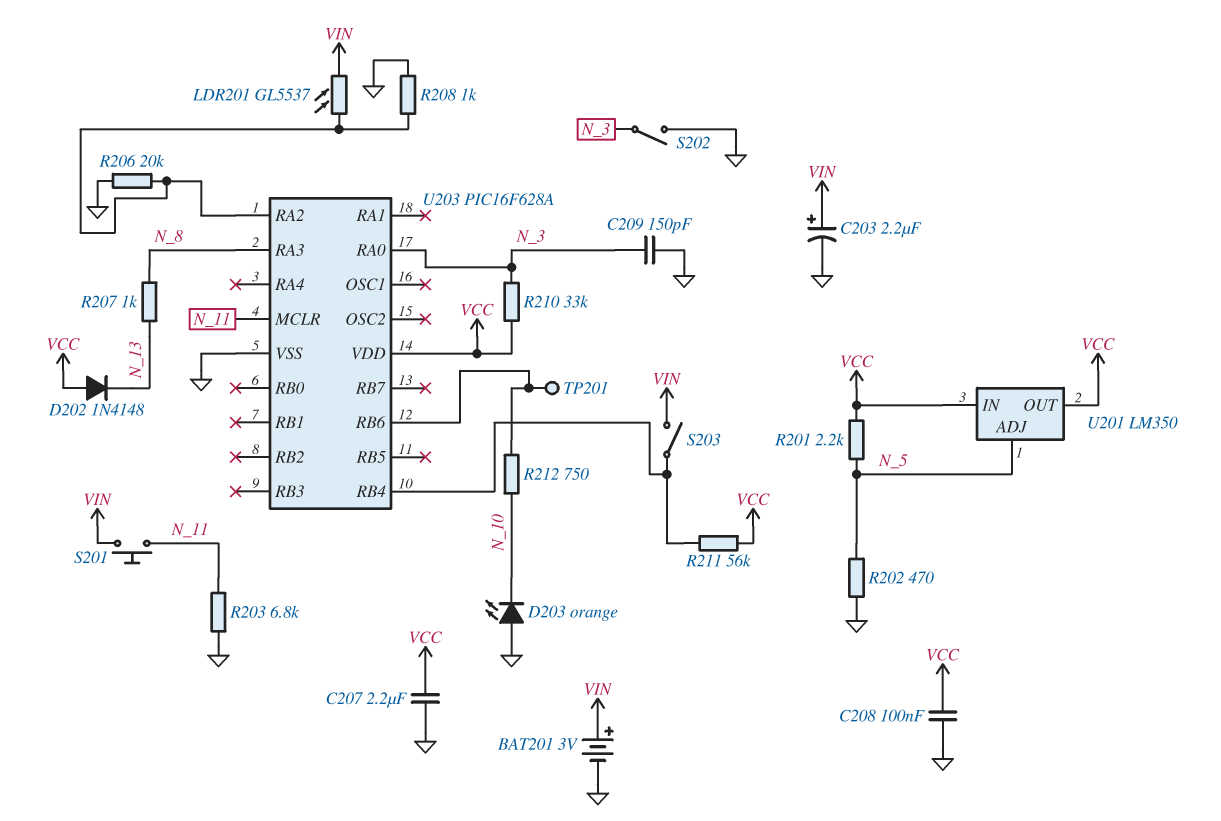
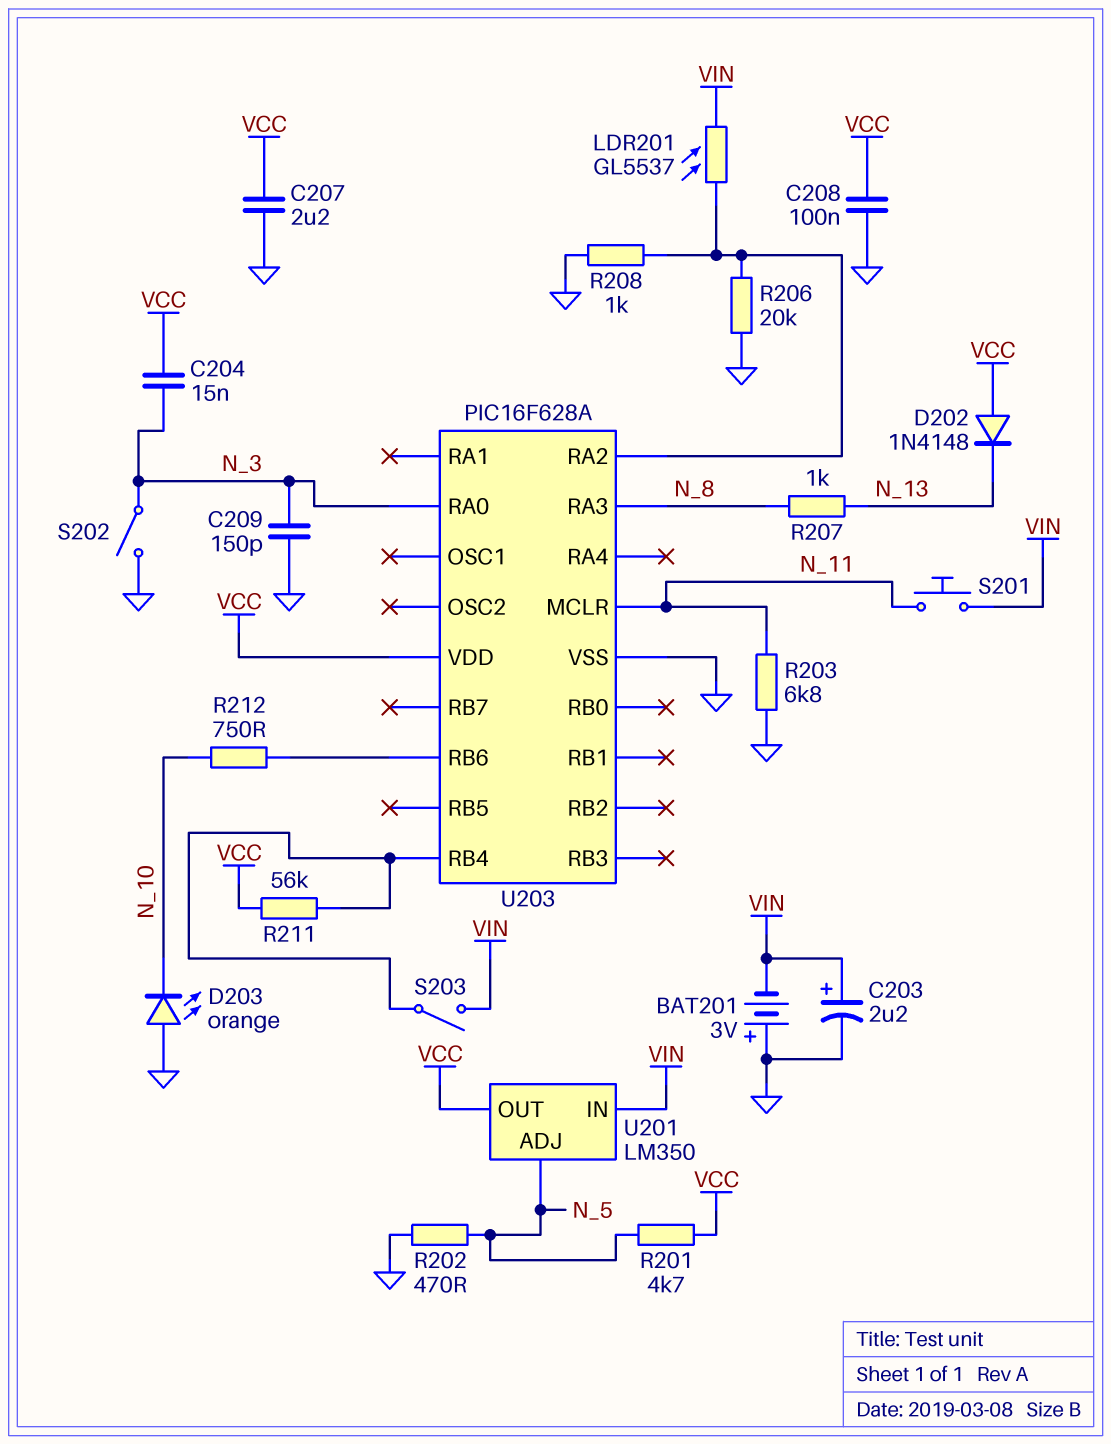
BAT201: 3V (plus VIN, minus GND) -> 3V (plus GND, minus VIN)
C204: none -> 15nF (N_3, VCC)
R201: 2.2k (N_5, VCC) -> 4.7k (N_5, VCC)
R210: 33k (N_3, VCC) -> none
TP201: test point (U203/RB6) -> none
U201 pin IN: VCC -> VIN

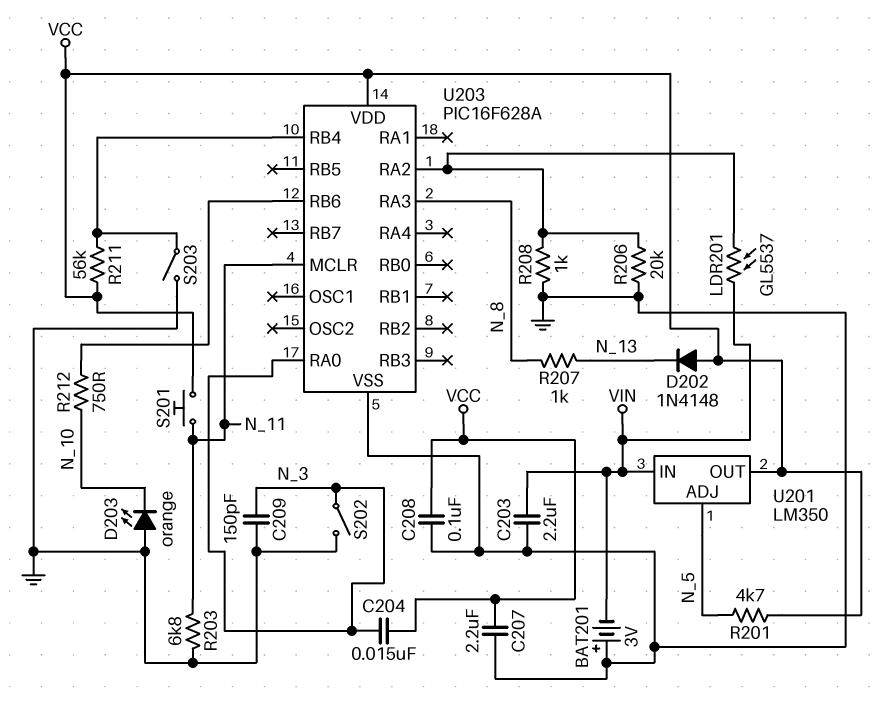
C203: 2.2uF (plus VIN, minus GND) -> 2.2uF (GND, VIN)
R202: 470 (GND, N_5) -> none
S201: button (N_11, VIN) -> button (N_11, VCC)
S203: switch (U203/RB4, VIN) -> switch (GND, U203/RB4)

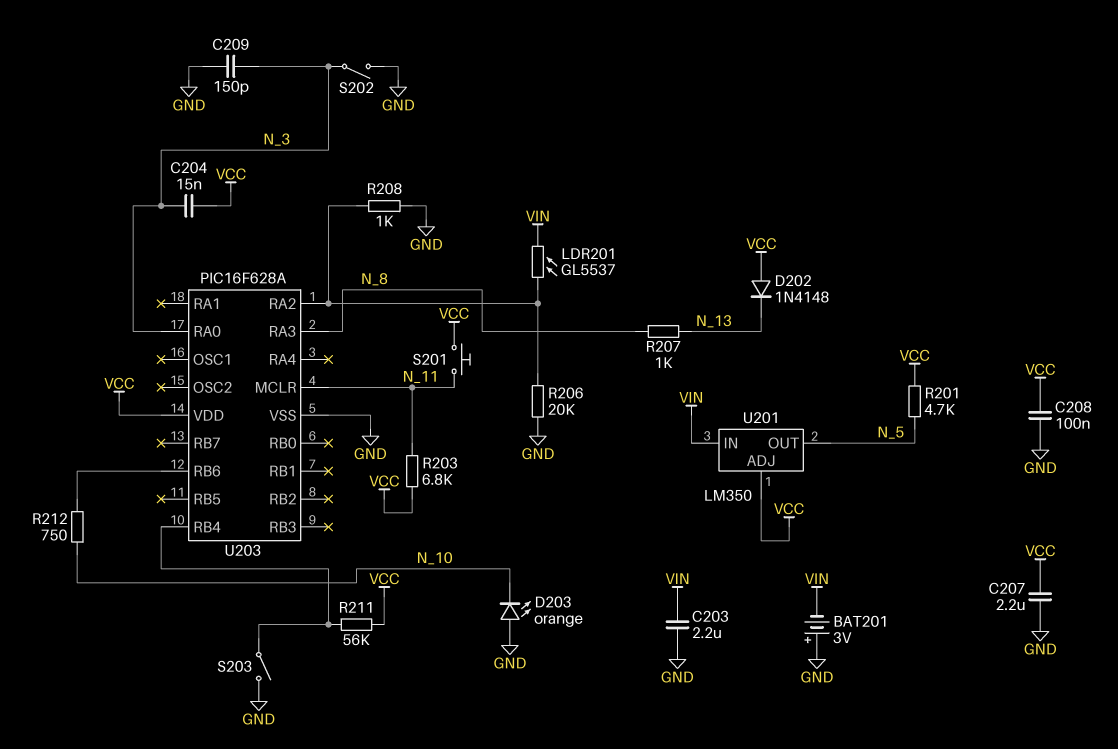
R203: 6.8k (GND, N_11) -> 6.8k (N_11, VCC)
U201 pin ADJ: N_5 -> VCC
U201 pin OUT: VCC -> N_5

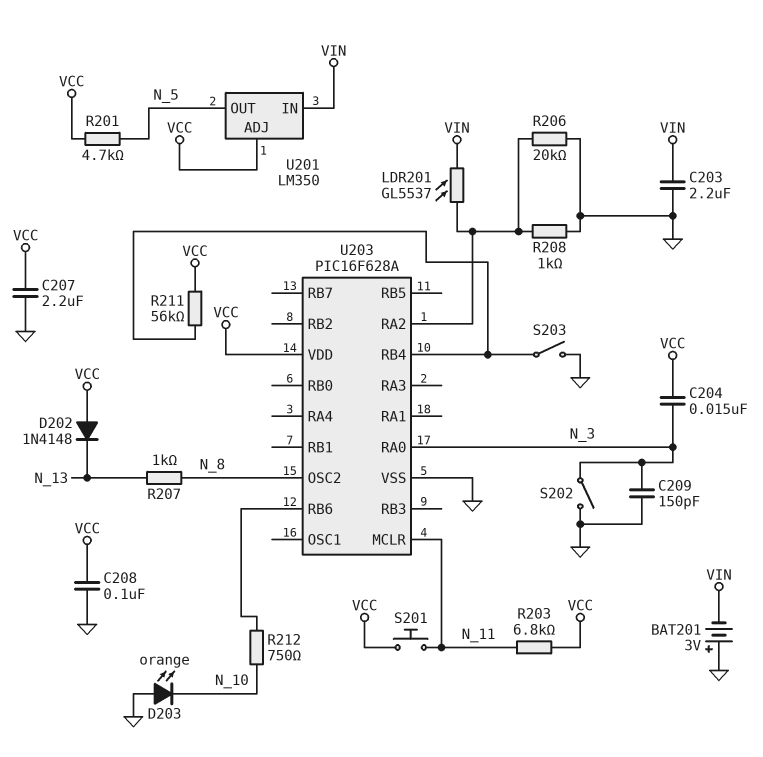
U203 pin OSC2: none -> N_8
U203 pin RA3: N_8 -> none

